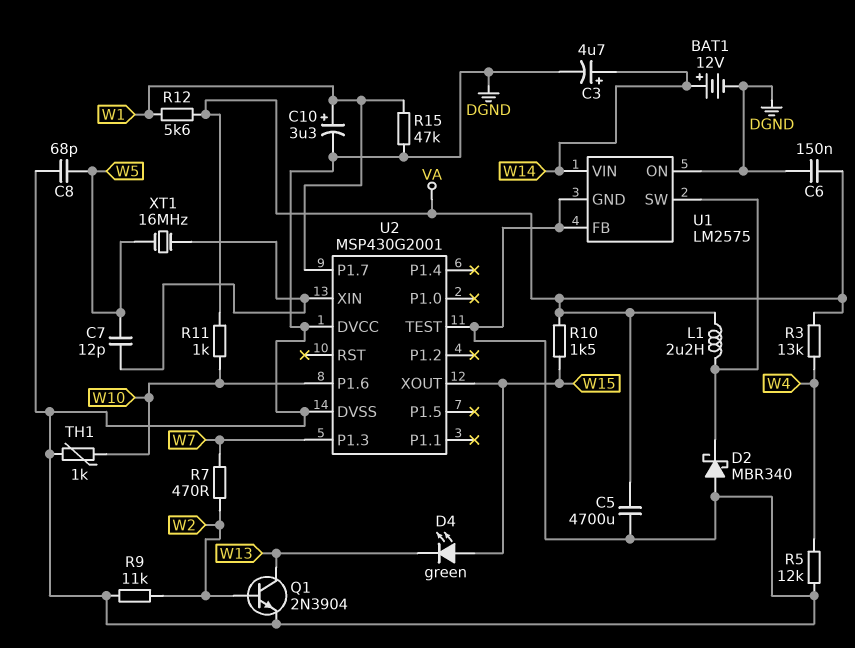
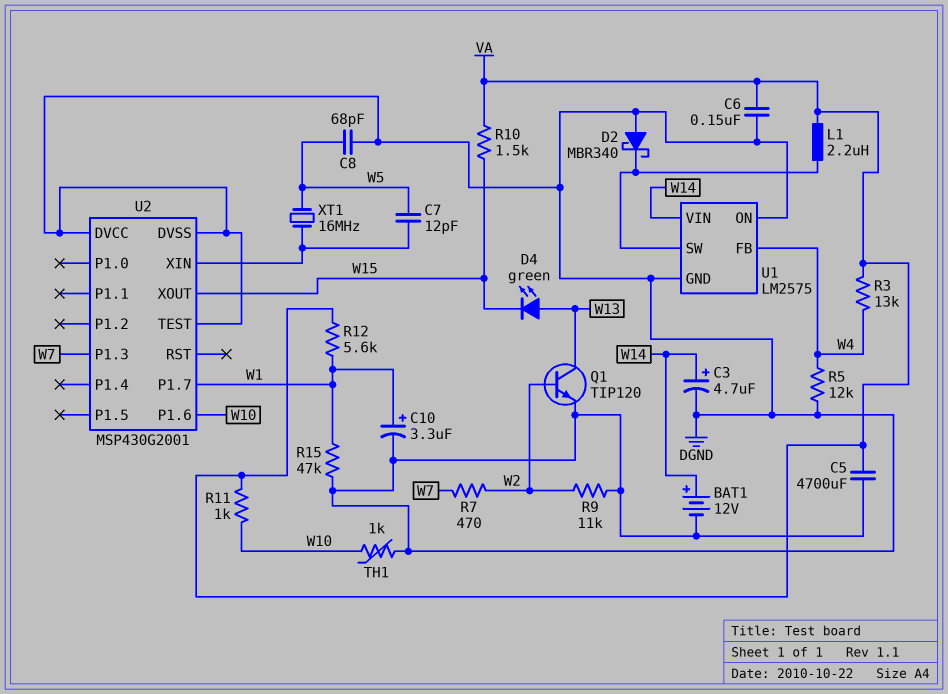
D4: LED green (A W15, K W13) -> LED green (A W13, K W15)
Q1: NPN 2N3904 (B W2, C W13, E DGND) -> NPN TIP120 (B W2, C W13, E DGND)
U1 pin FB: DGND -> W4

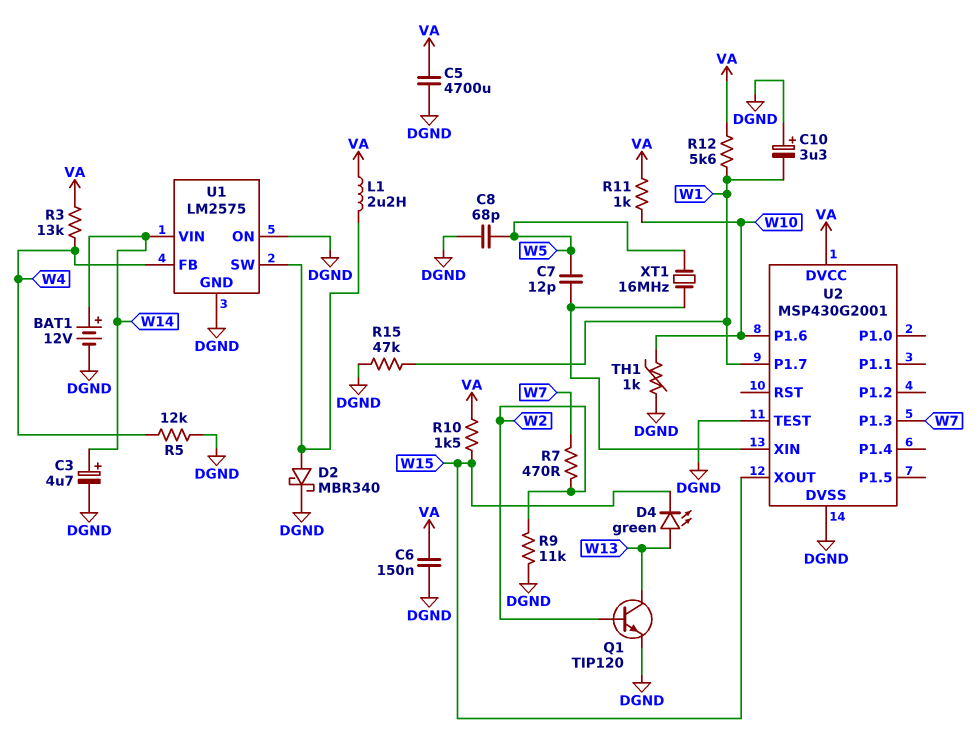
C10: 3.3uF (plus W1, minus DGND) -> 3.3uF (plus DGND, minus W1)
D2: schottky MBR340 (A DGND, K U1/SW) -> schottky MBR340 (A U1/SW, K DGND)
U2 pin DVCC: DGND -> VA

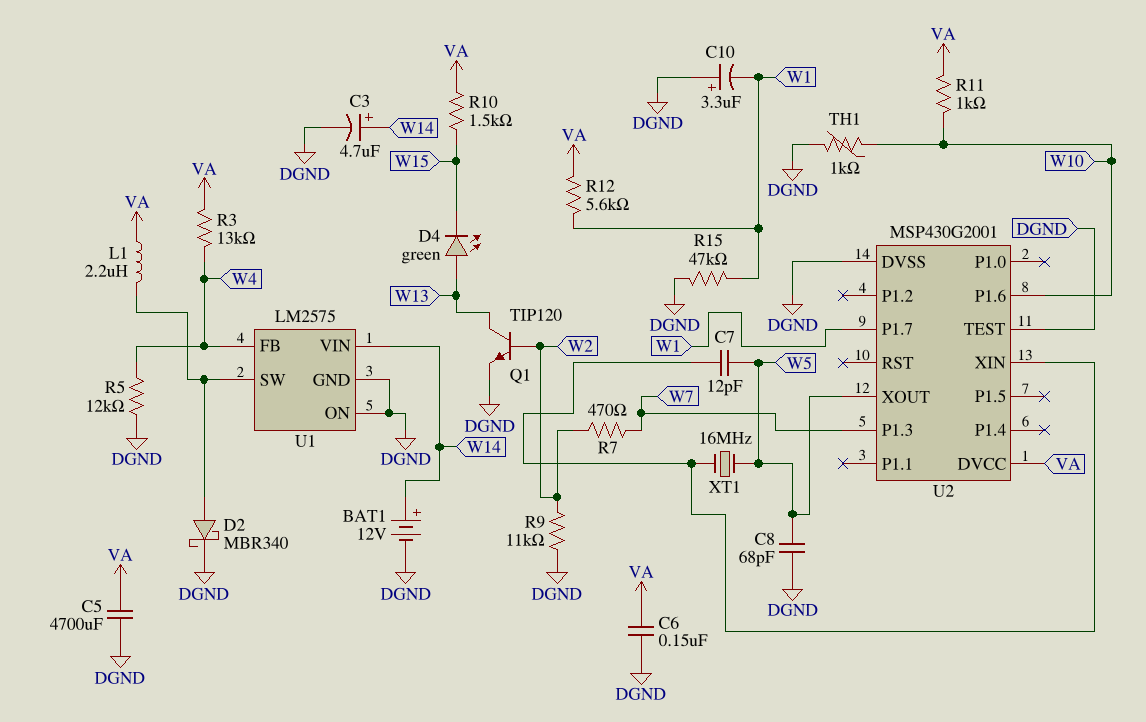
U2 pin XOUT: W15 -> W5

